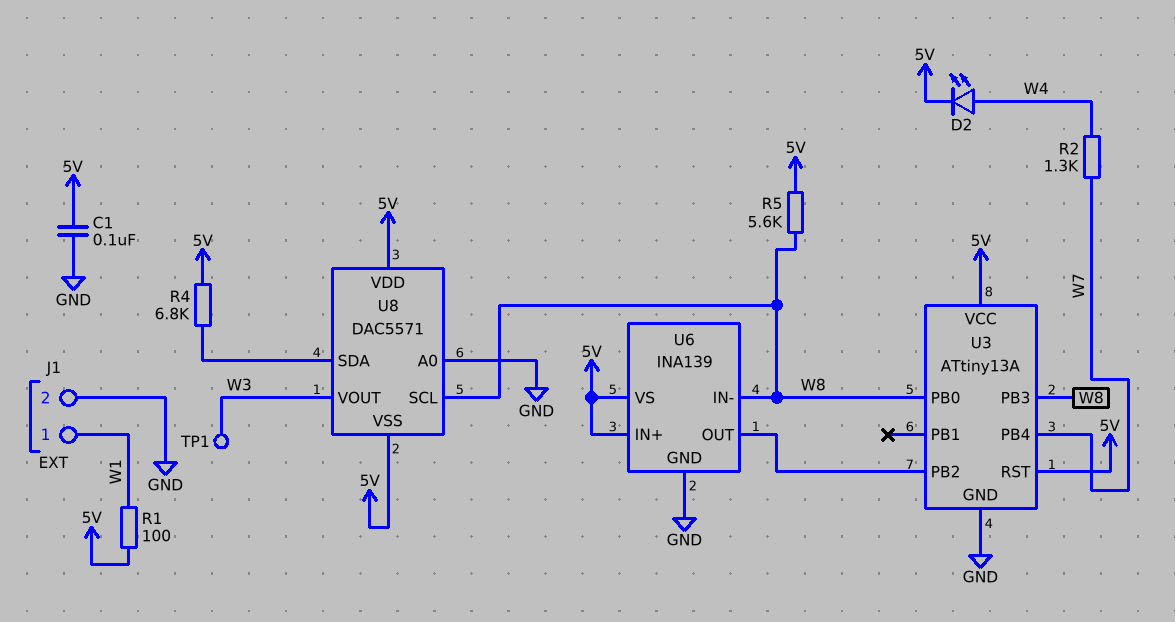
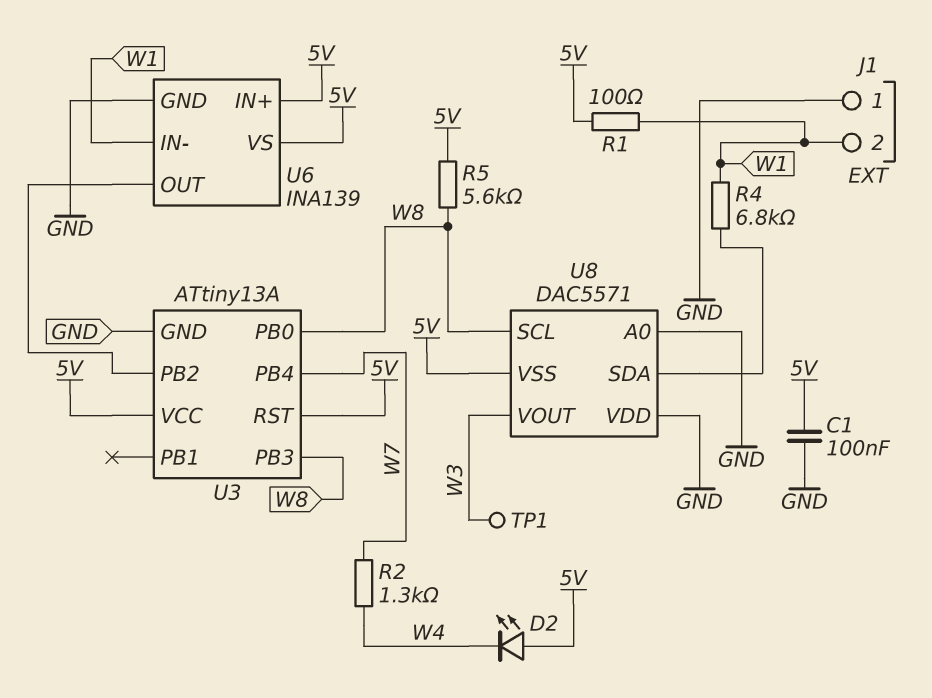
D2: LED (A W4, K 5V) -> LED (A 5V, K W4)
J1 pin 1: W1 -> GND
J1 pin 2: GND -> W1
R4: 6.8k (5V, U8/SDA) -> 6.8k (U8/SDA, W1)
U6 pin IN-: W8 -> W1
U8 pin VDD: 5V -> GND

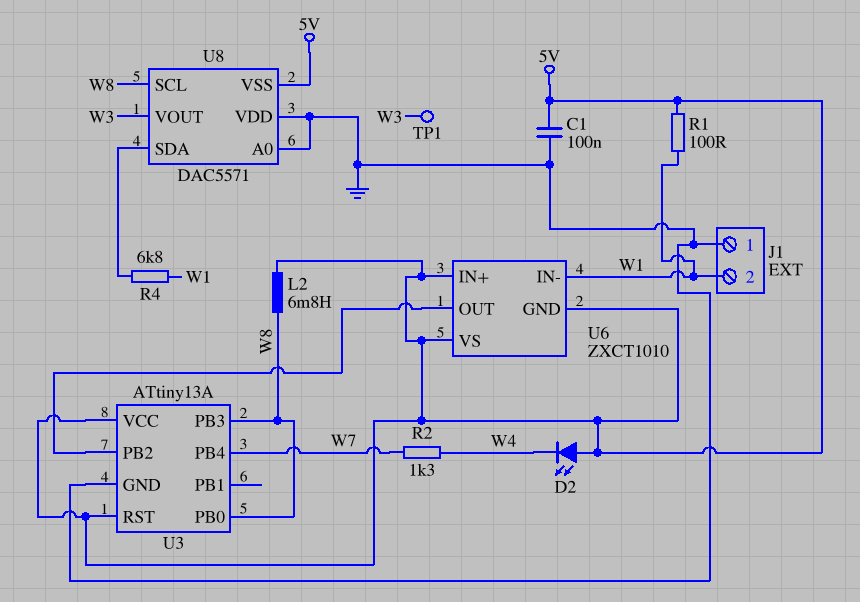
L2: none -> 6.8mH (5V, W8)
R5: 5.6k (5V, W8) -> none
U6: INA139 -> ZXCT1010
U6 pin GND: GND -> 5V

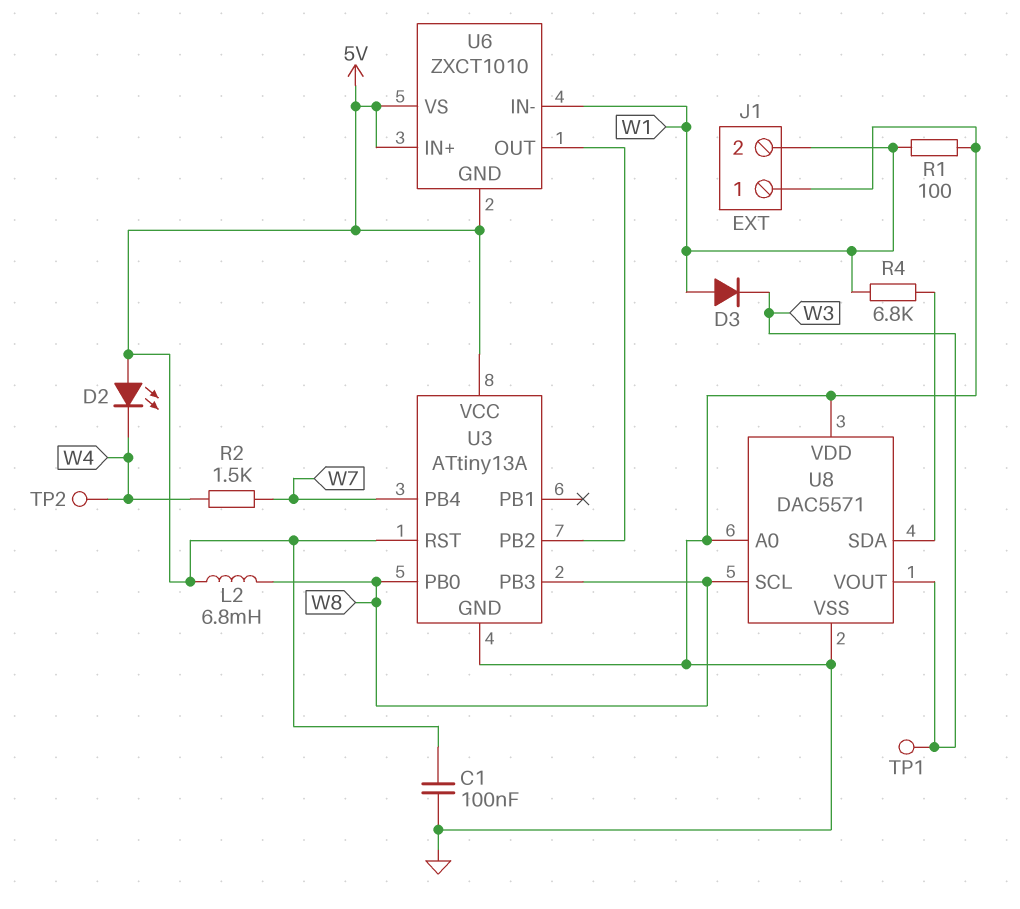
D3: none -> diode (A W1, K W3)
R1: 100 (5V, W1) -> 100 (GND, W1)
R2: 1.3k (W4, W7) -> 1.5k (W4, W7)
TP2: none -> test point (W4)
U8 pin VSS: 5V -> GND

